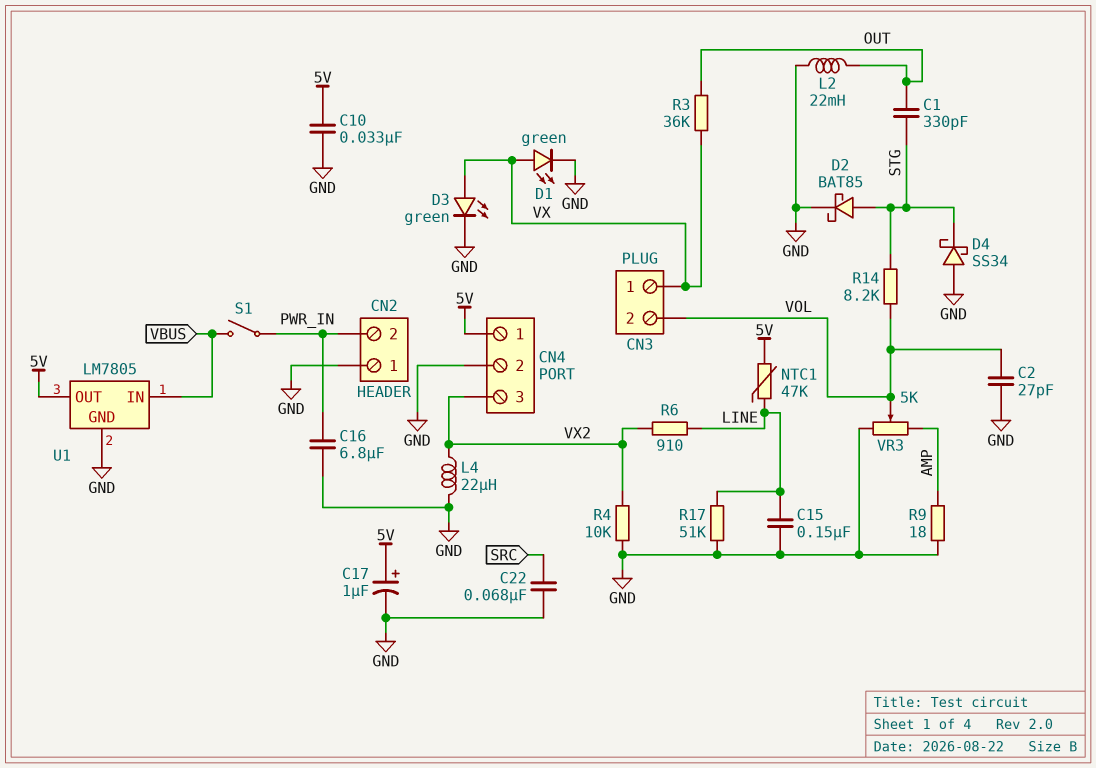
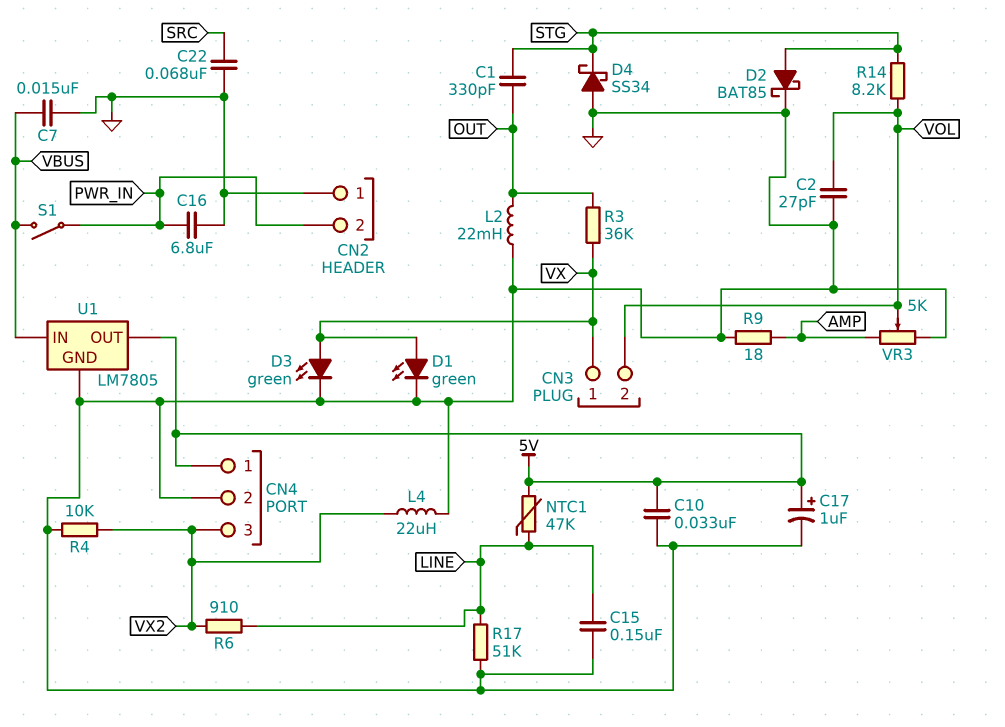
C7: none -> 15nF (GND, VBUS)

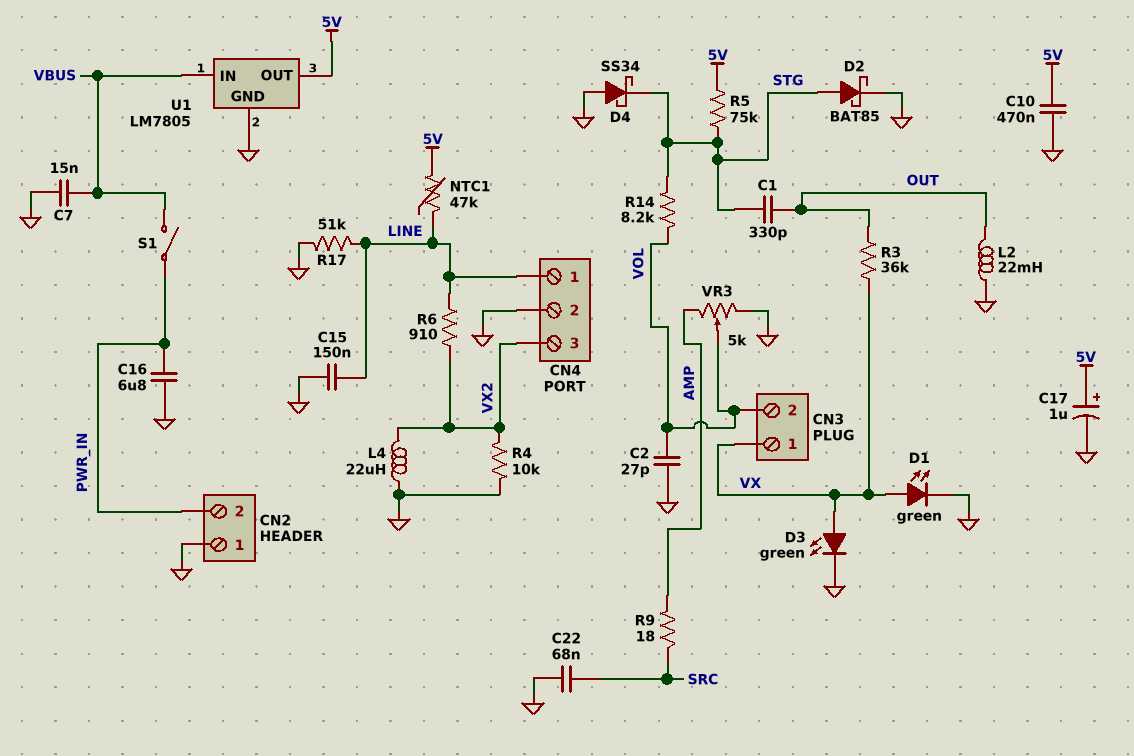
C10: 33nF (5V, GND) -> 470nF (5V, GND)
CN4 pin 1: 5V -> LINE
R5: none -> 75k (5V, STG)
R9: 18 (AMP, GND) -> 18 (AMP, SRC)

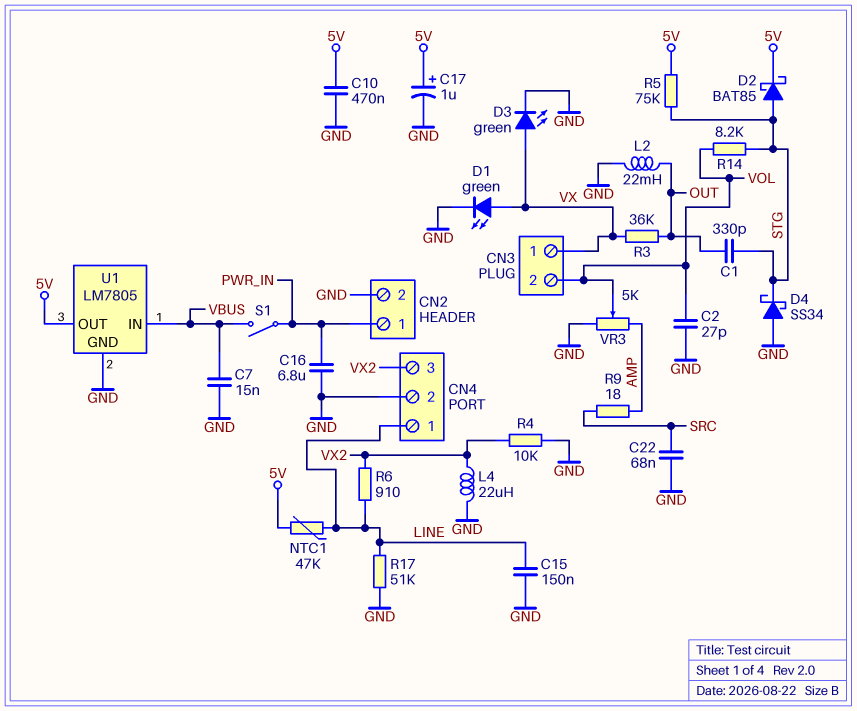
CN2 pin 1: GND -> PWR_IN
CN2 pin 2: PWR_IN -> GND
D2: schottky BAT85 (A STG, K GND) -> schottky BAT85 (A STG, K 5V)

